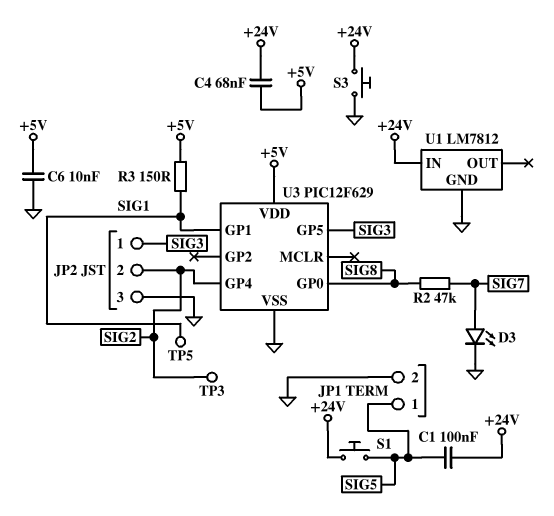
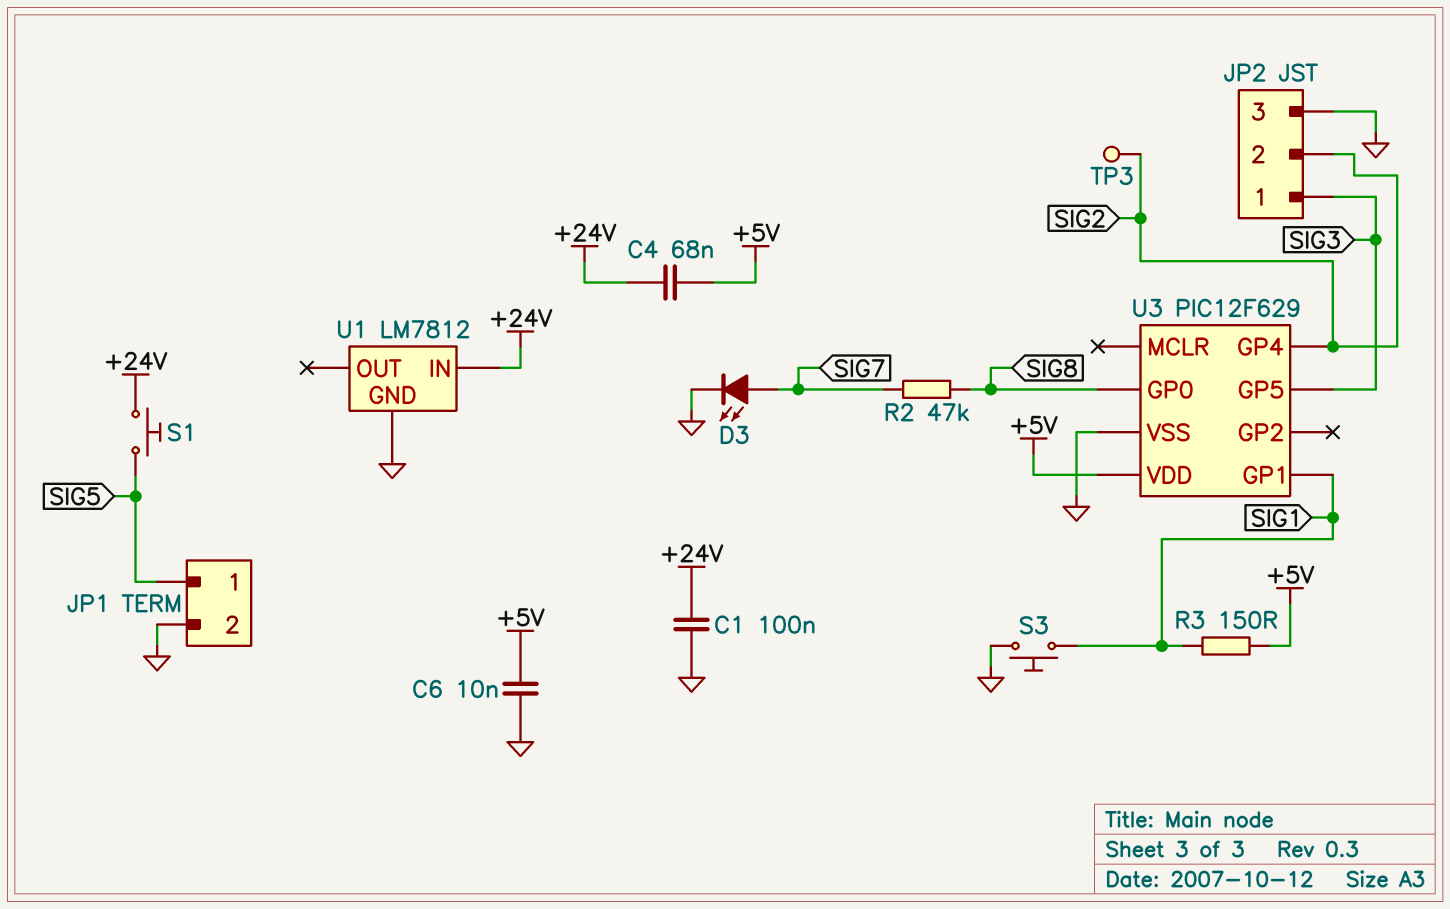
C1: 100nF (+24V, SIG5) -> 100nF (+24V, GND)
S3: button (+24V, GND) -> button (GND, SIG1)
TP5: test point (SIG1) -> none

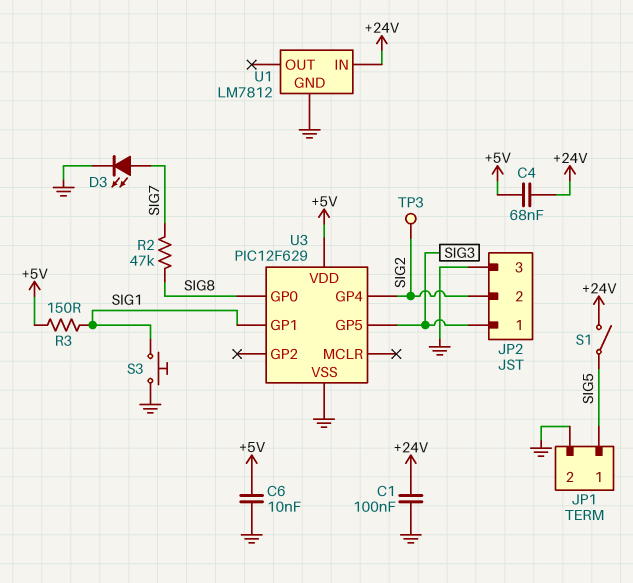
S1: button (+24V, SIG5) -> switch (+24V, SIG5)

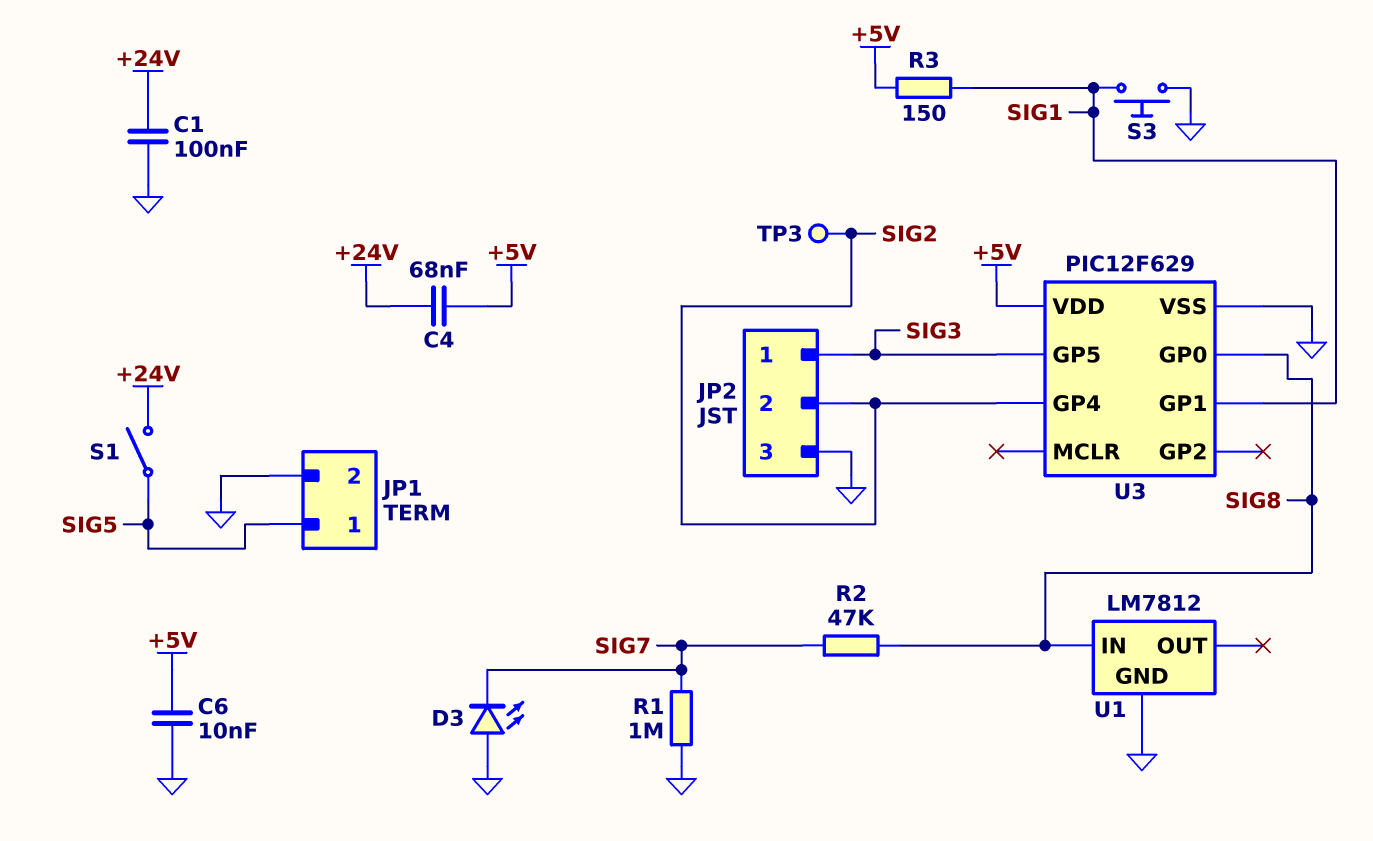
D3: LED (A SIG7, K GND) -> LED (A GND, K SIG7)
R1: none -> 1M (GND, SIG7)
U1 pin IN: +24V -> SIG8

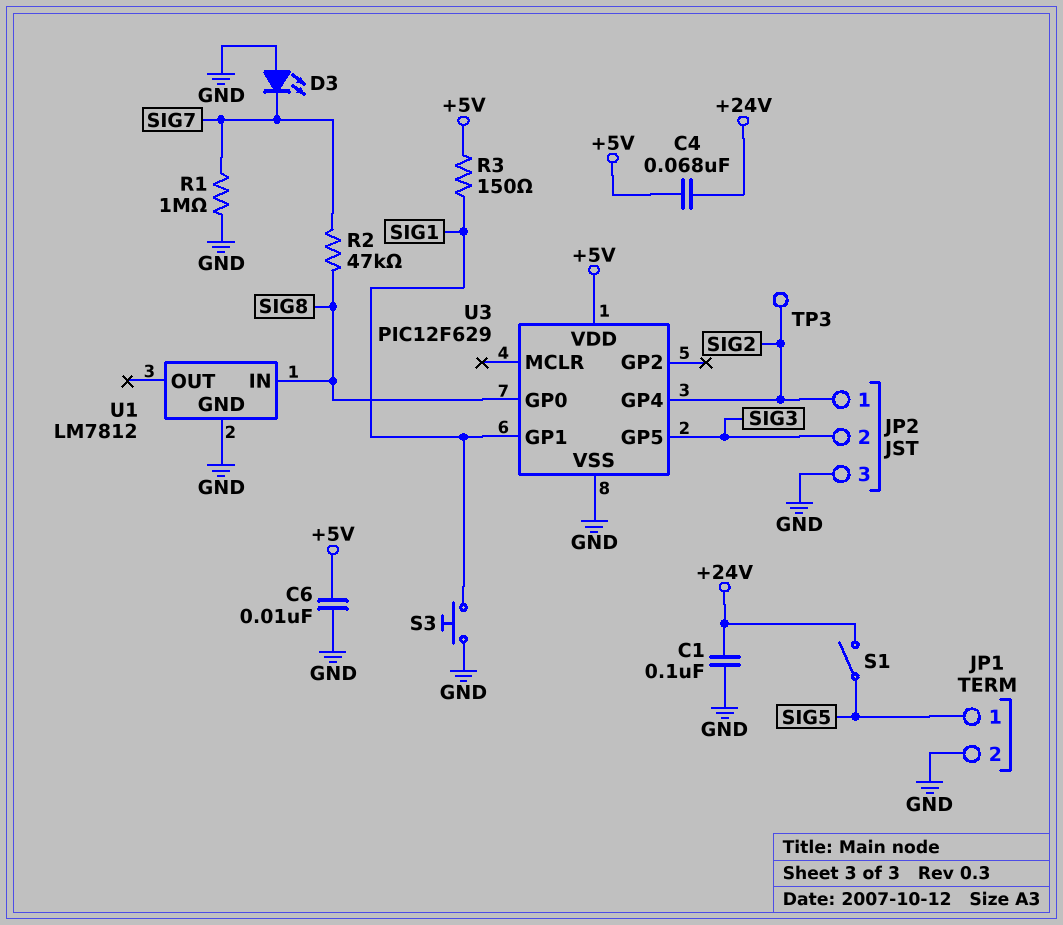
JP2 pin 1: SIG3 -> SIG2
JP2 pin 2: SIG2 -> SIG3

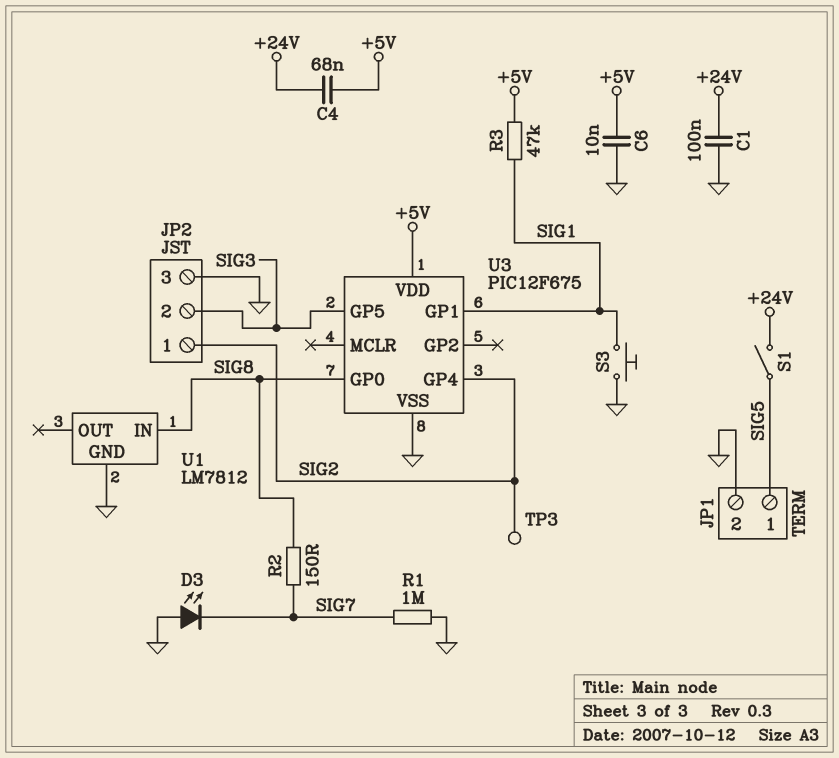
R2: 47k (SIG7, SIG8) -> 150 (SIG7, SIG8)
R3: 150 (+5V, SIG1) -> 47k (+5V, SIG1)
U3: PIC12F629 -> PIC12F675

